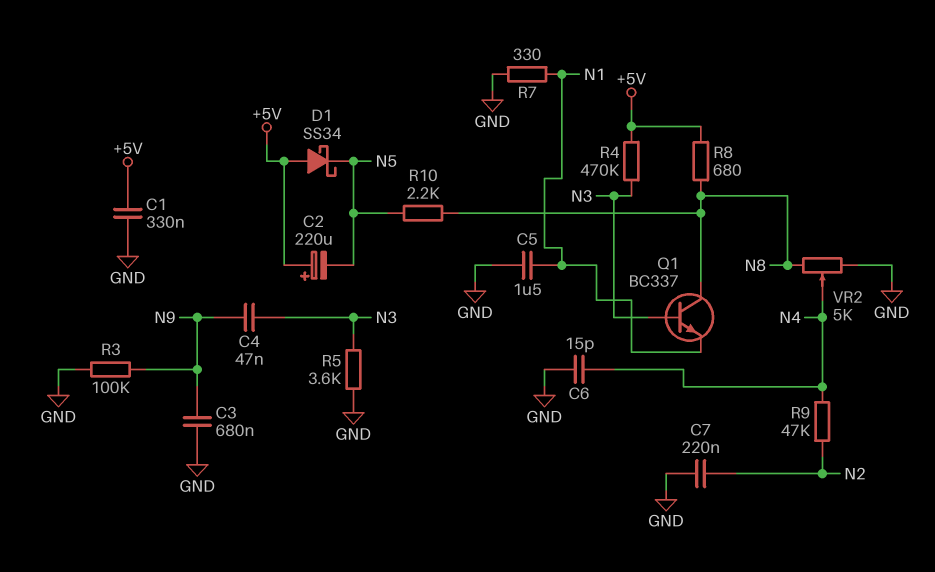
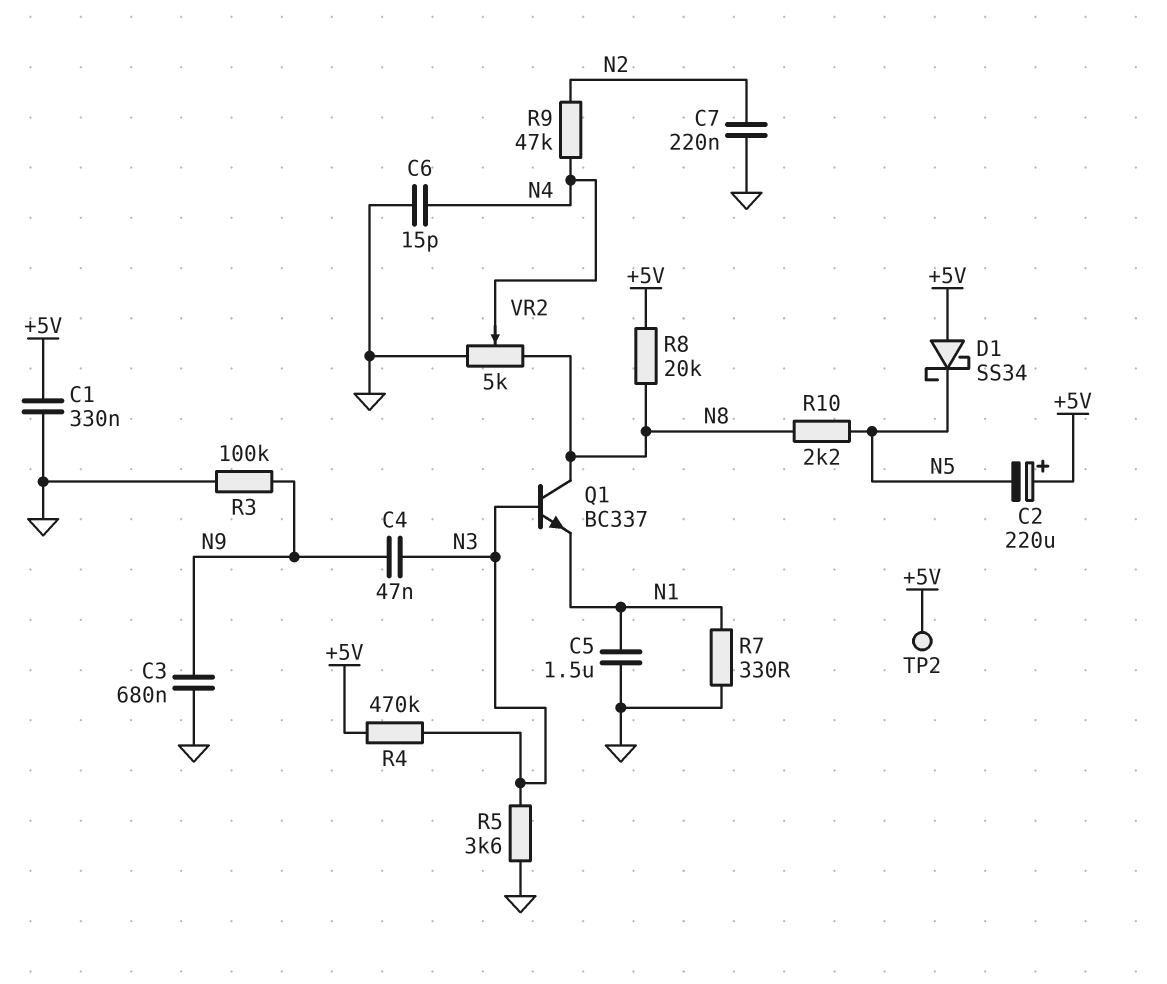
R8: 680 (+5V, N8) -> 20k (+5V, N8)
TP2: none -> test point (+5V)

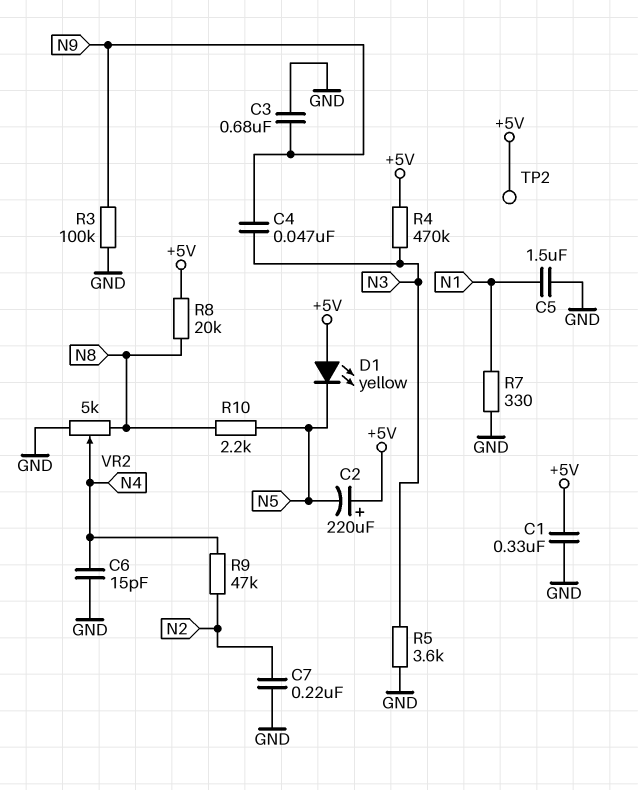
D1: schottky SS34 (A +5V, K N5) -> LED yellow (A +5V, K N5)
Q1: NPN BC337 (B N3, C N8, E N1) -> none

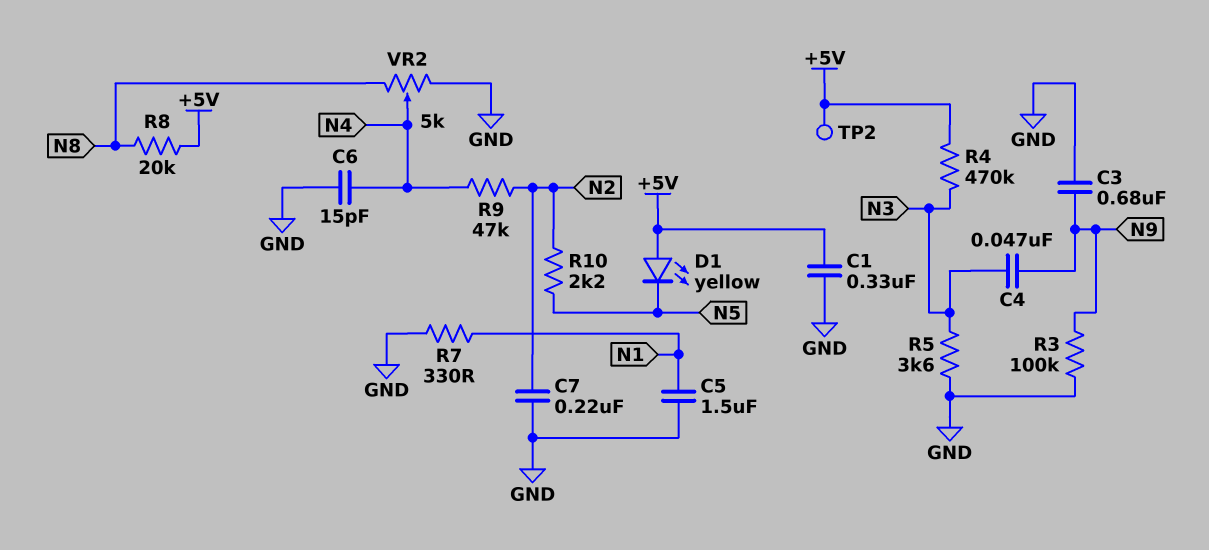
C2: 220uF (plus +5V, minus N5) -> none
R10: 2.2k (N5, N8) -> 2.2k (N2, N5)

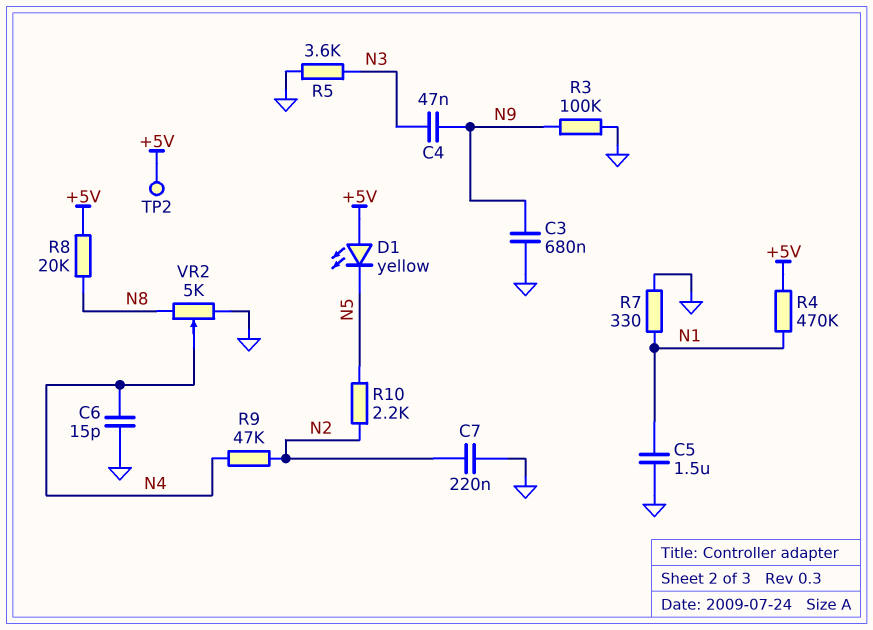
C1: 330nF (+5V, GND) -> none
R4: 470k (+5V, N3) -> 470k (+5V, N1)

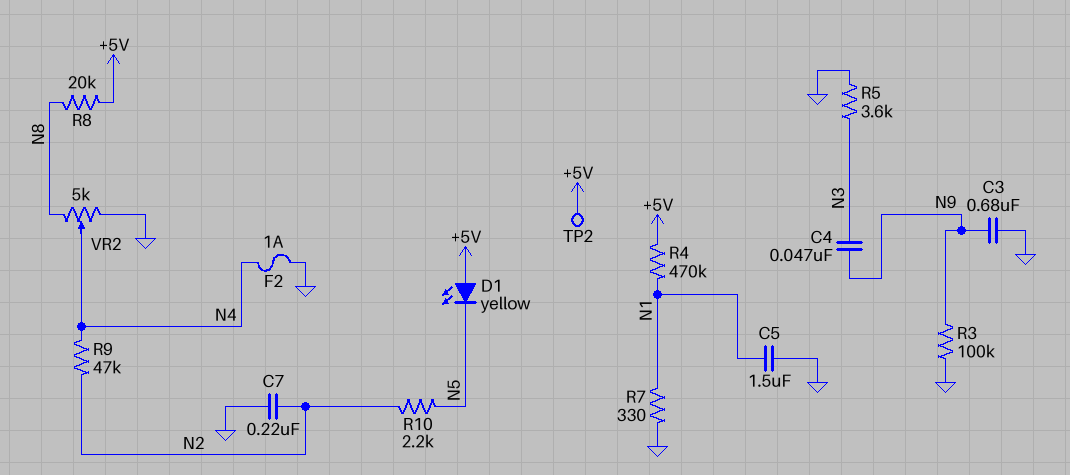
C6: 15pF (GND, N4) -> none
F2: none -> 1A (GND, N4)

